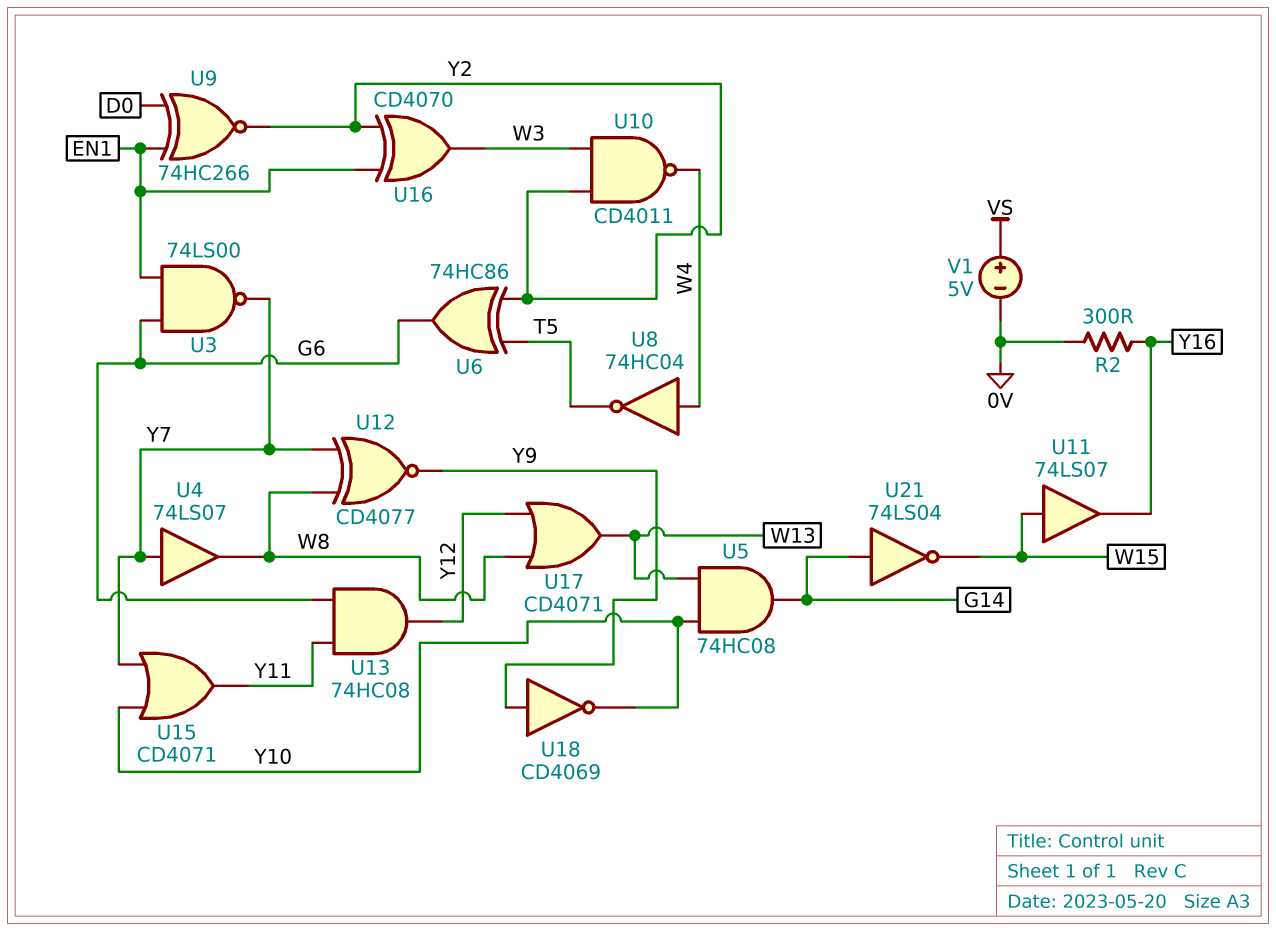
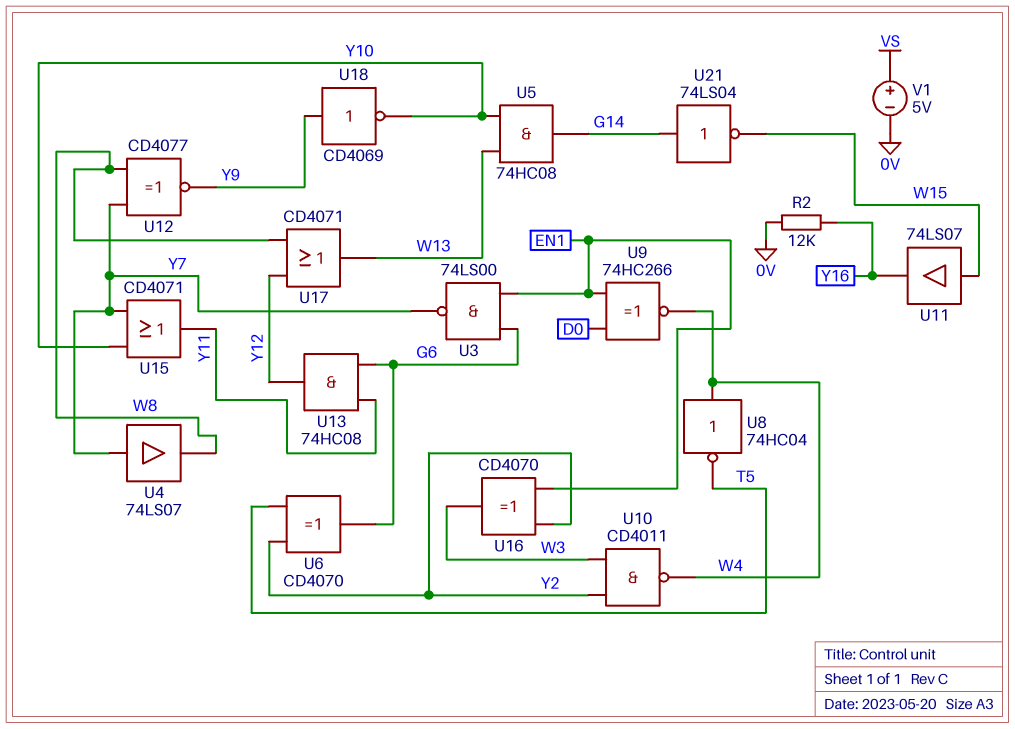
R2: 300 (0V, Y16) -> 12k (0V, Y16)
U6: XOR 74HC86 (in T5, in Y2, out G6) -> XOR CD4070 (in T5, in Y2, out G6)
U9: XNOR 74HC266 (in D0, in EN1, out Y2) -> XNOR 74HC266 (in D0, in EN1, out W4)

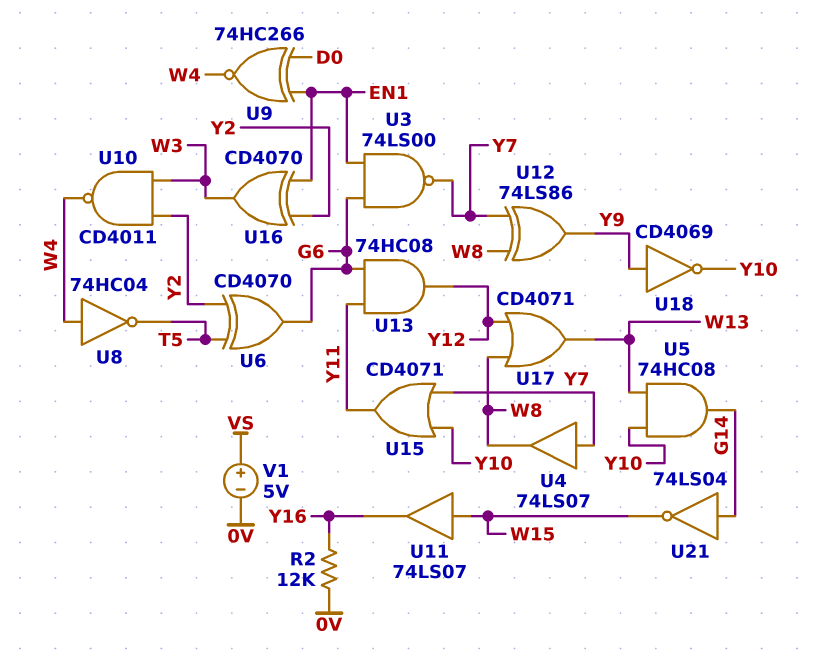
U12: XNOR CD4077 (in W8, in Y7, out Y9) -> XOR 74LS86 (in W8, in Y7, out Y9)

